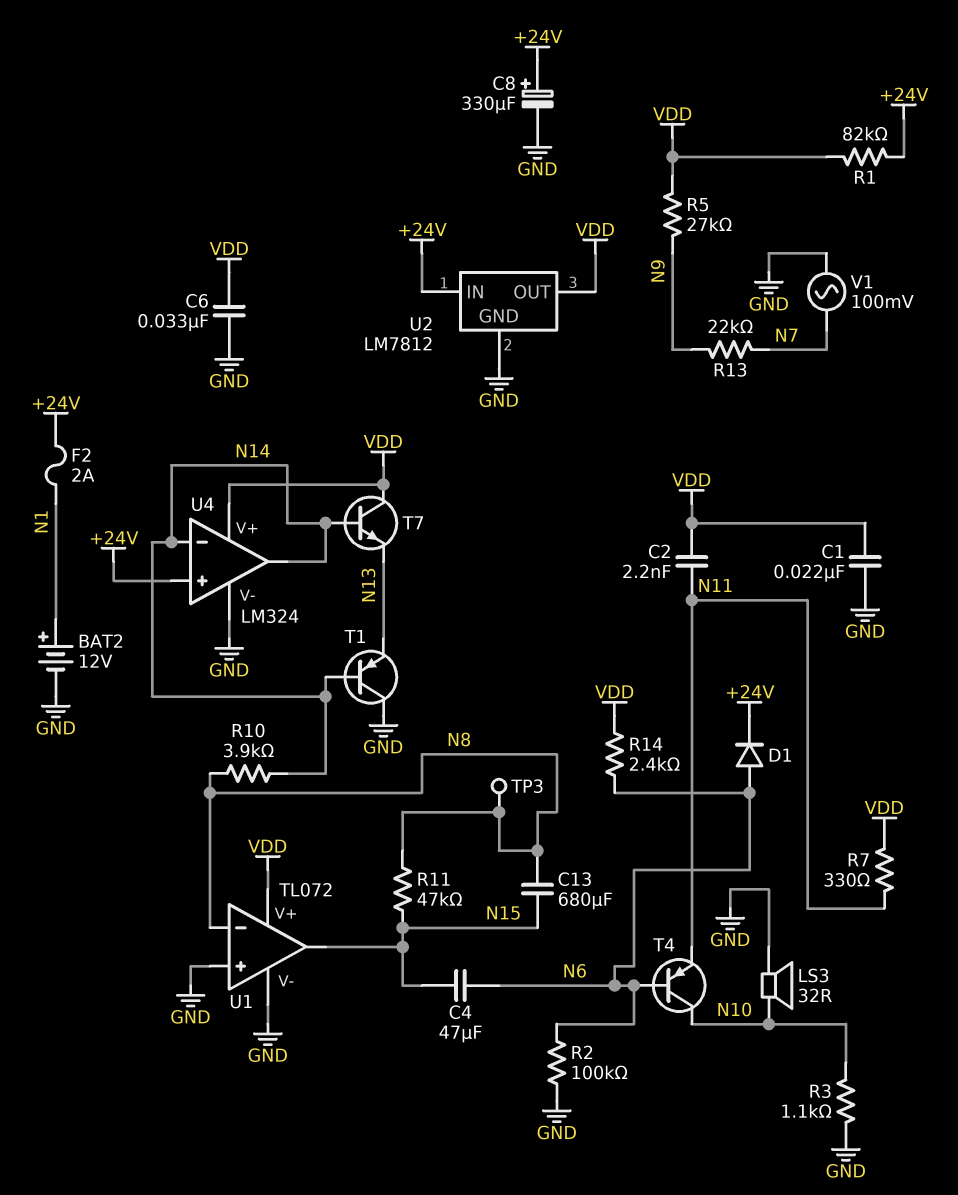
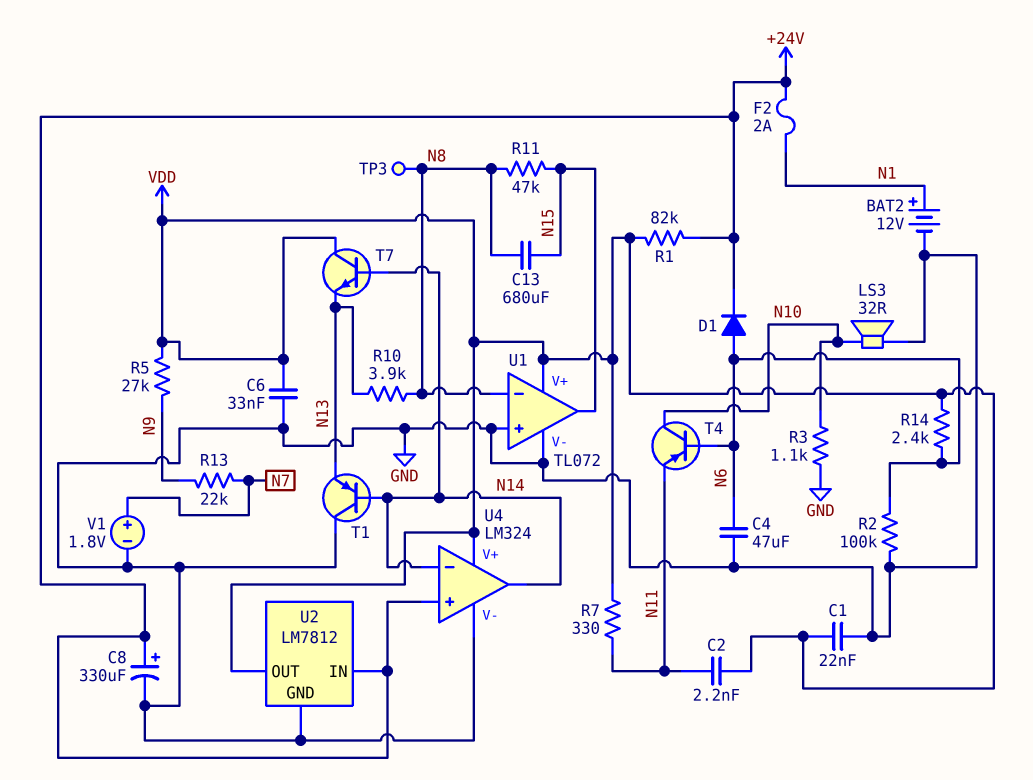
C4: 47uF (N6, N15) -> 47uF (GND, N6)
R10: 3.9k (N8, N14) -> 3.9k (N8, N13)
V1: AC 100mV (GND, N7) -> 1.8V (plus N7, minus GND)

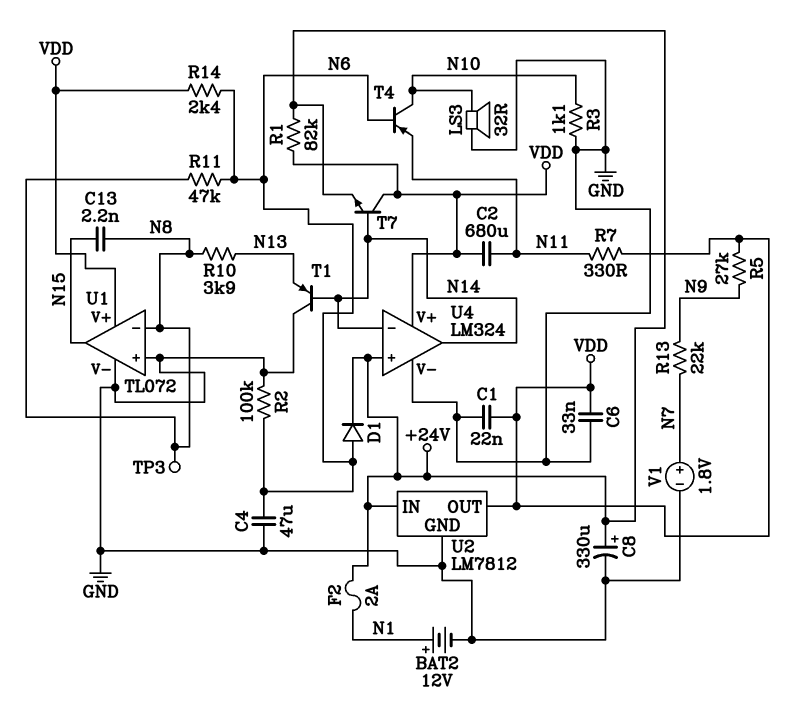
C2: 2.2nF (N11, VDD) -> 680uF (N11, VDD)
C13: 680uF (N8, N15) -> 2.2nF (N8, N15)
R11: 47k (N8, N15) -> 47k (N6, N8)
T7: NPN (B N14, C VDD, E N13) -> NPN (B N14, C VDD, E +24V)

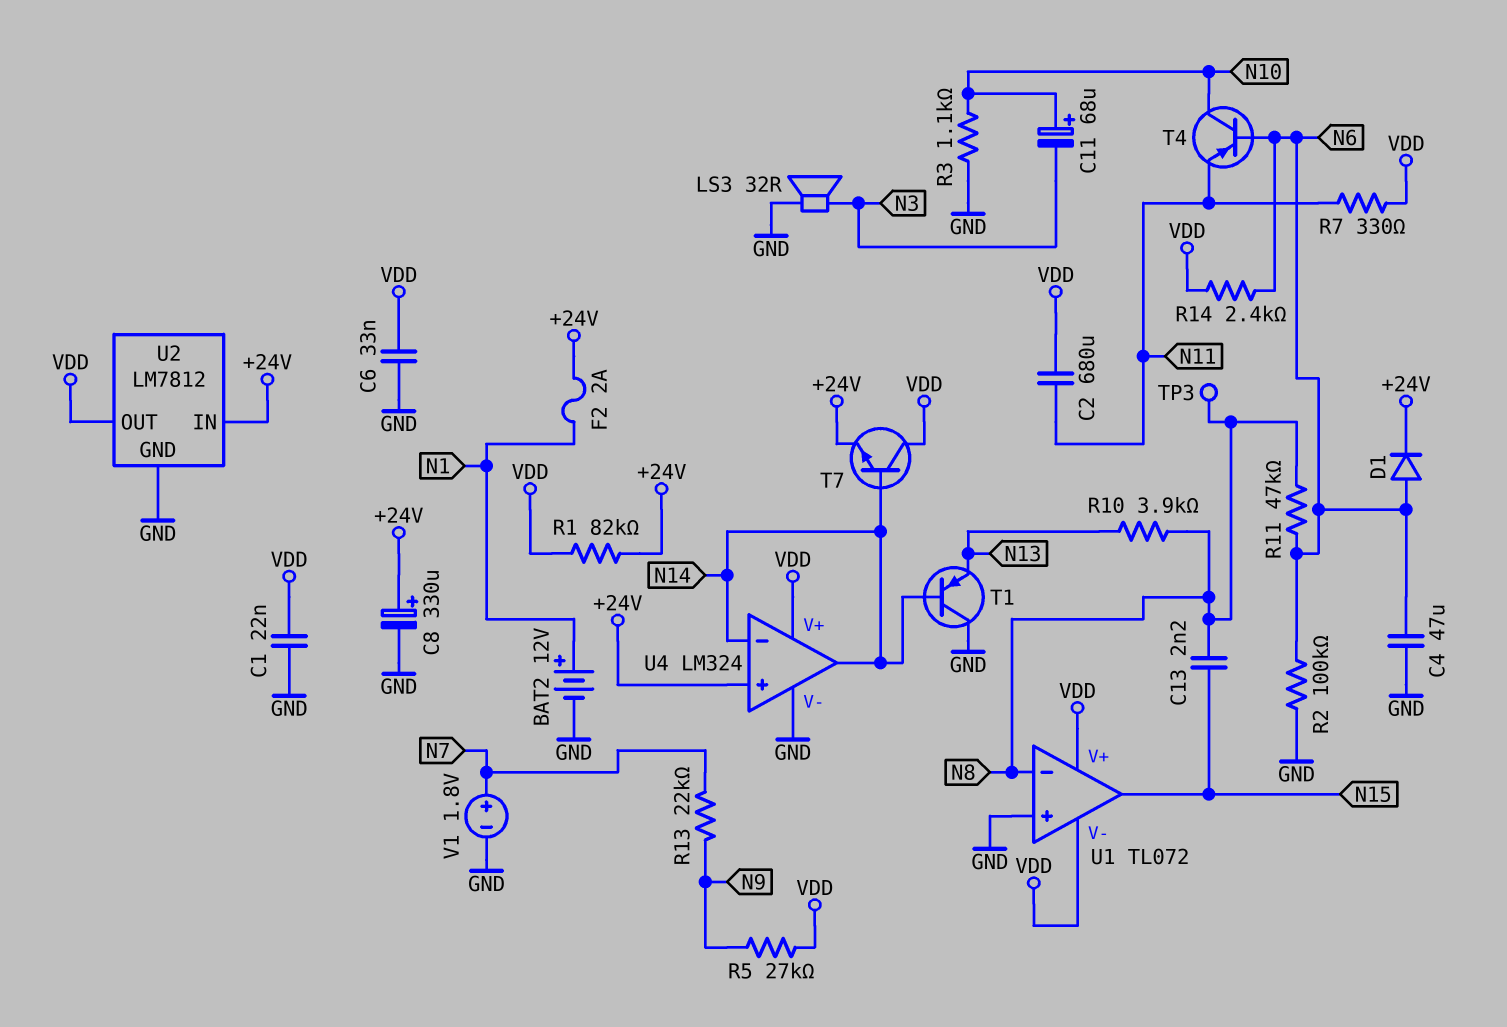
C11: none -> 68uF (plus N10, minus N3)
LS3: speaker 32R (GND, N10) -> speaker 32R (GND, N3)
U1 pin V-: GND -> VDD

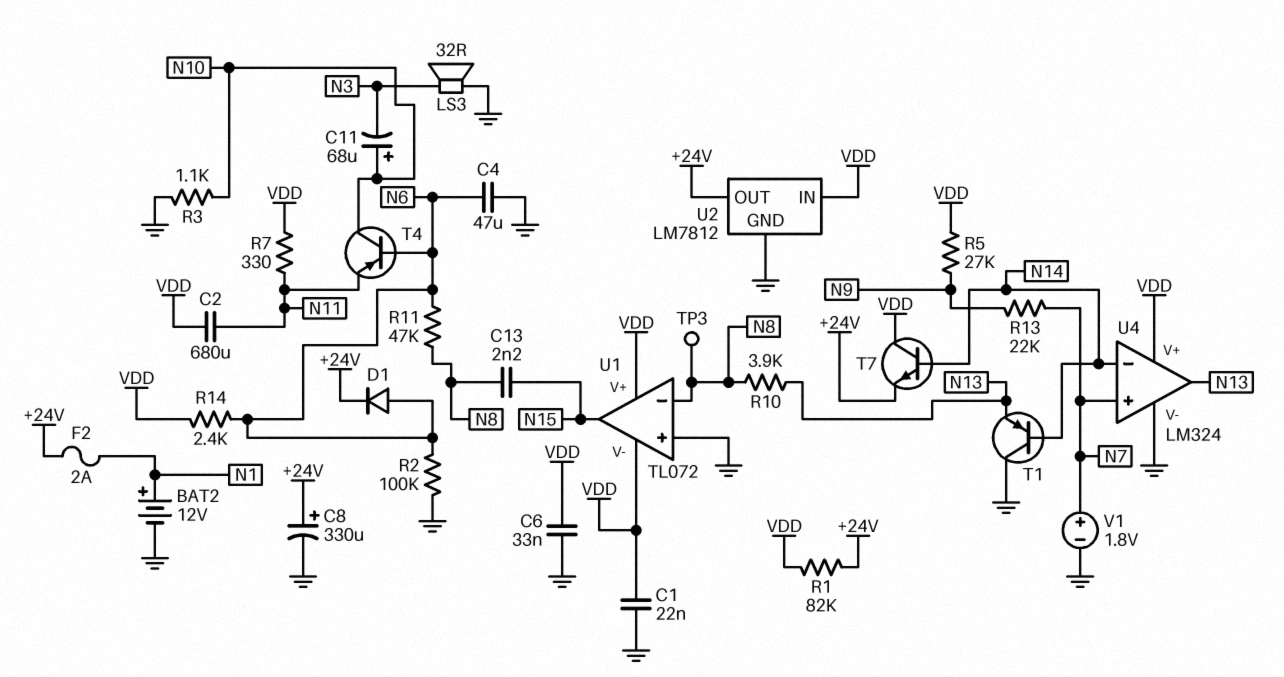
U2 pin IN: +24V -> VDD
U2 pin OUT: VDD -> +24V
U4 pin in+: +24V -> N7
U4 pin out: N14 -> N13

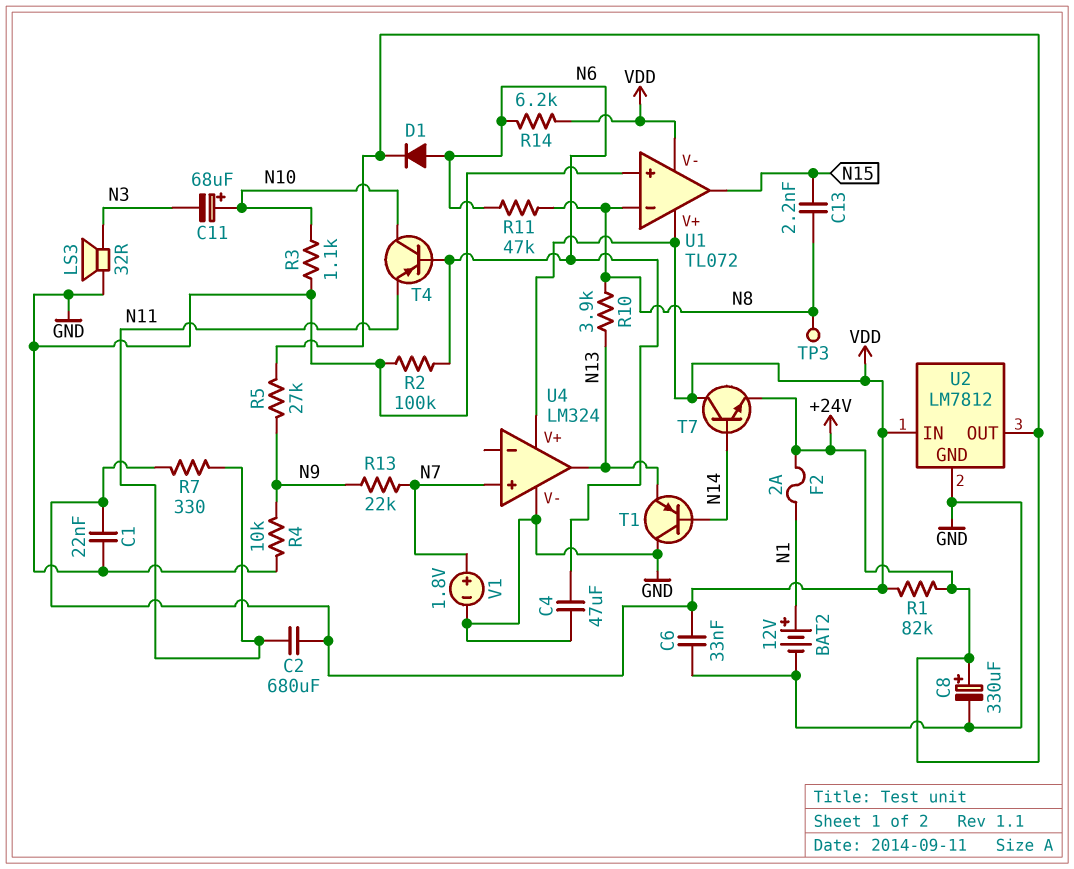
R4: none -> 10k (GND, N9)
R5: 27k (N9, VDD) -> 27k (+24V, N9)
R14: 2.4k (N6, VDD) -> 6.2k (N6, VDD)
U4 pin in-: N14 -> none

